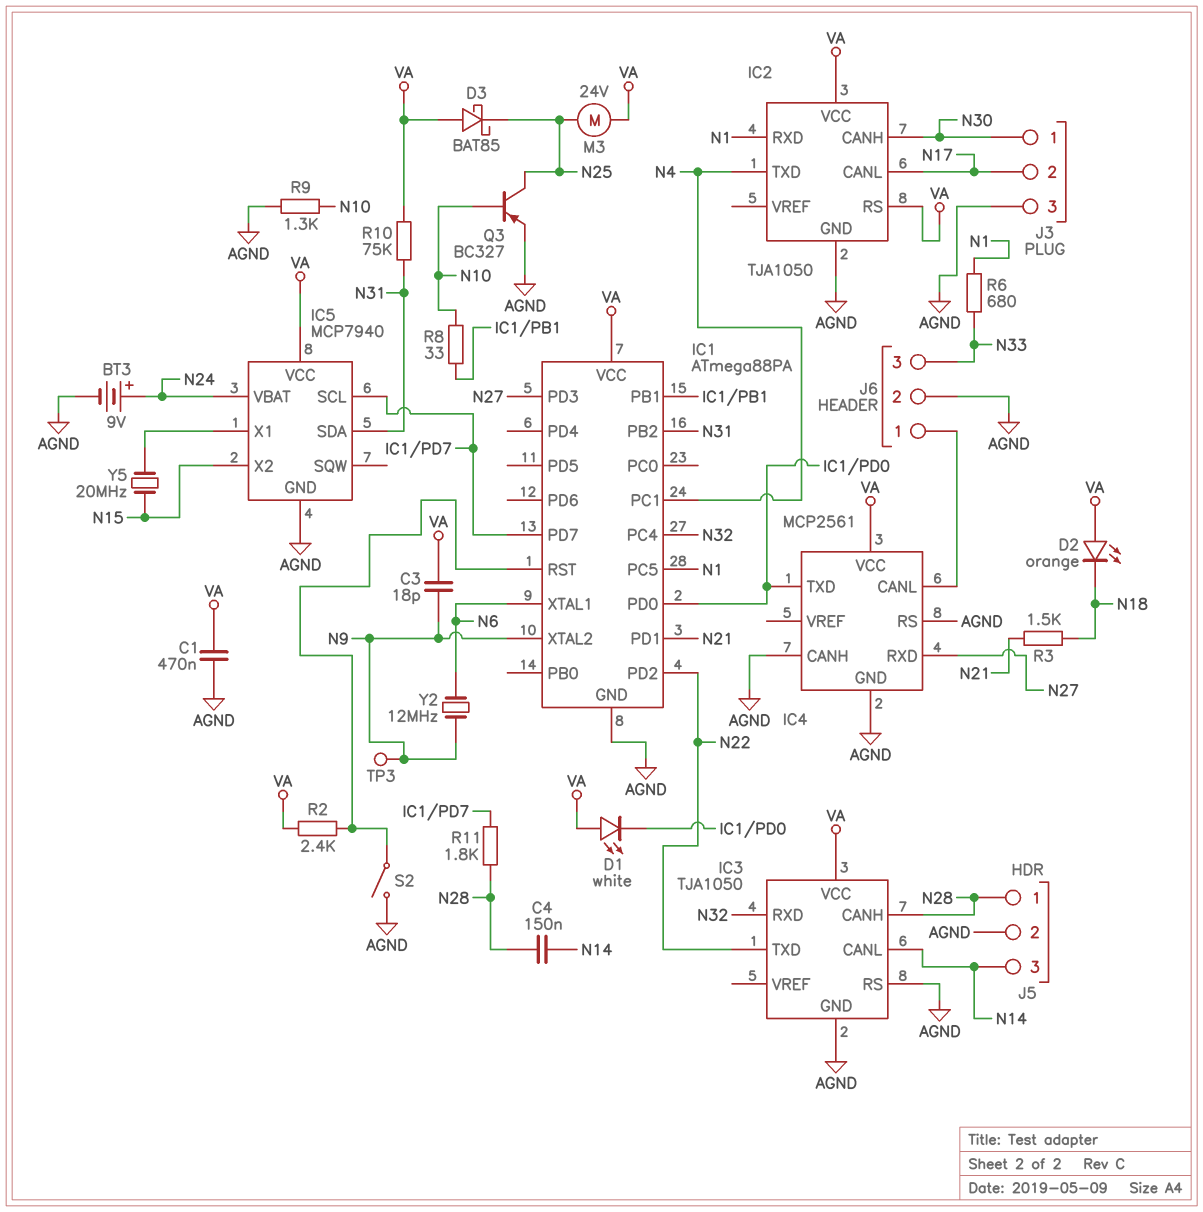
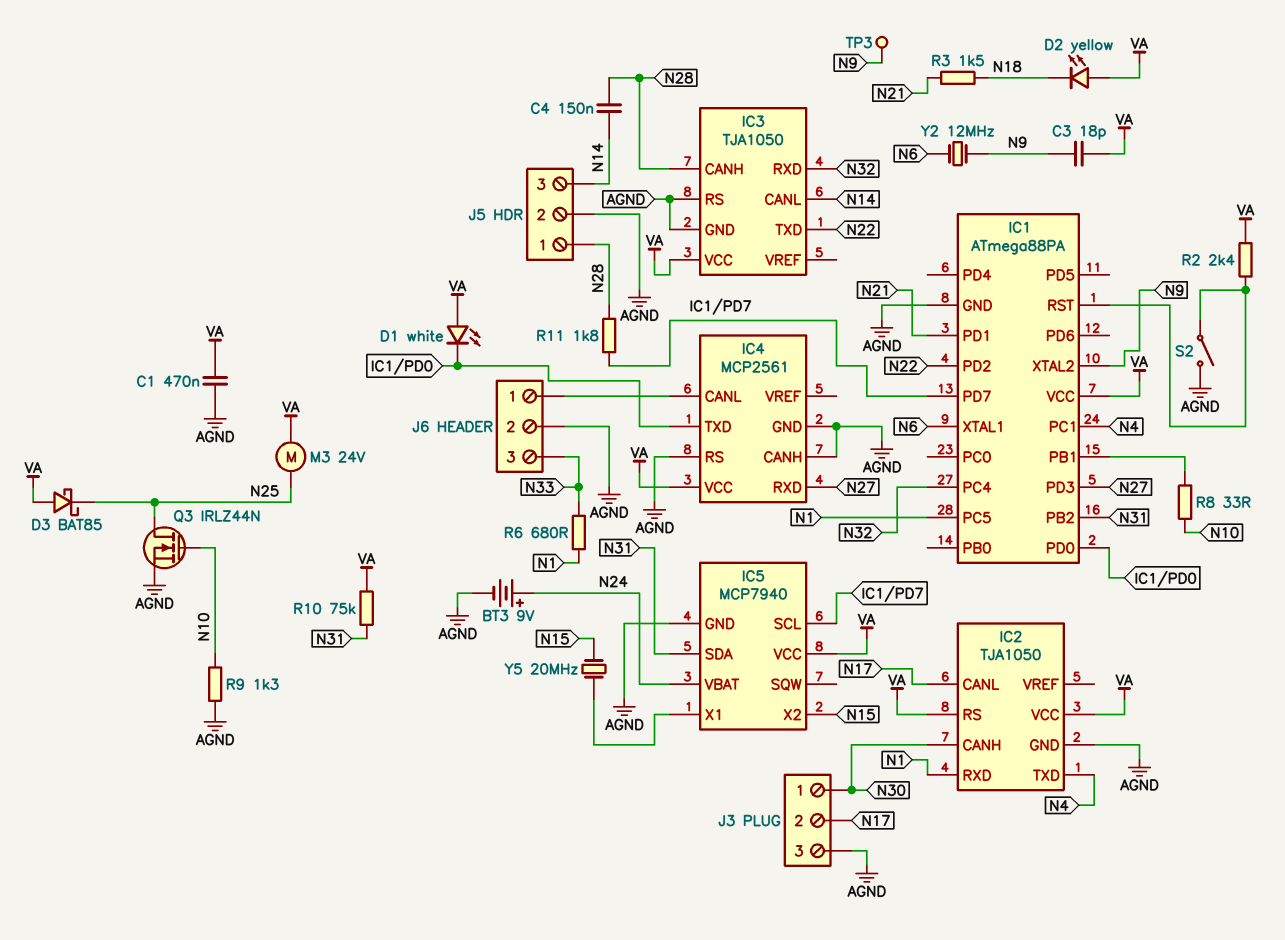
D2: LED orange (A VA, K N18) -> LED yellow (A VA, K N18)
Q3: PNP BC327 (B N10, C N25, E AGND) -> NMOS IRLZ44N (G N10, D N25, S AGND)

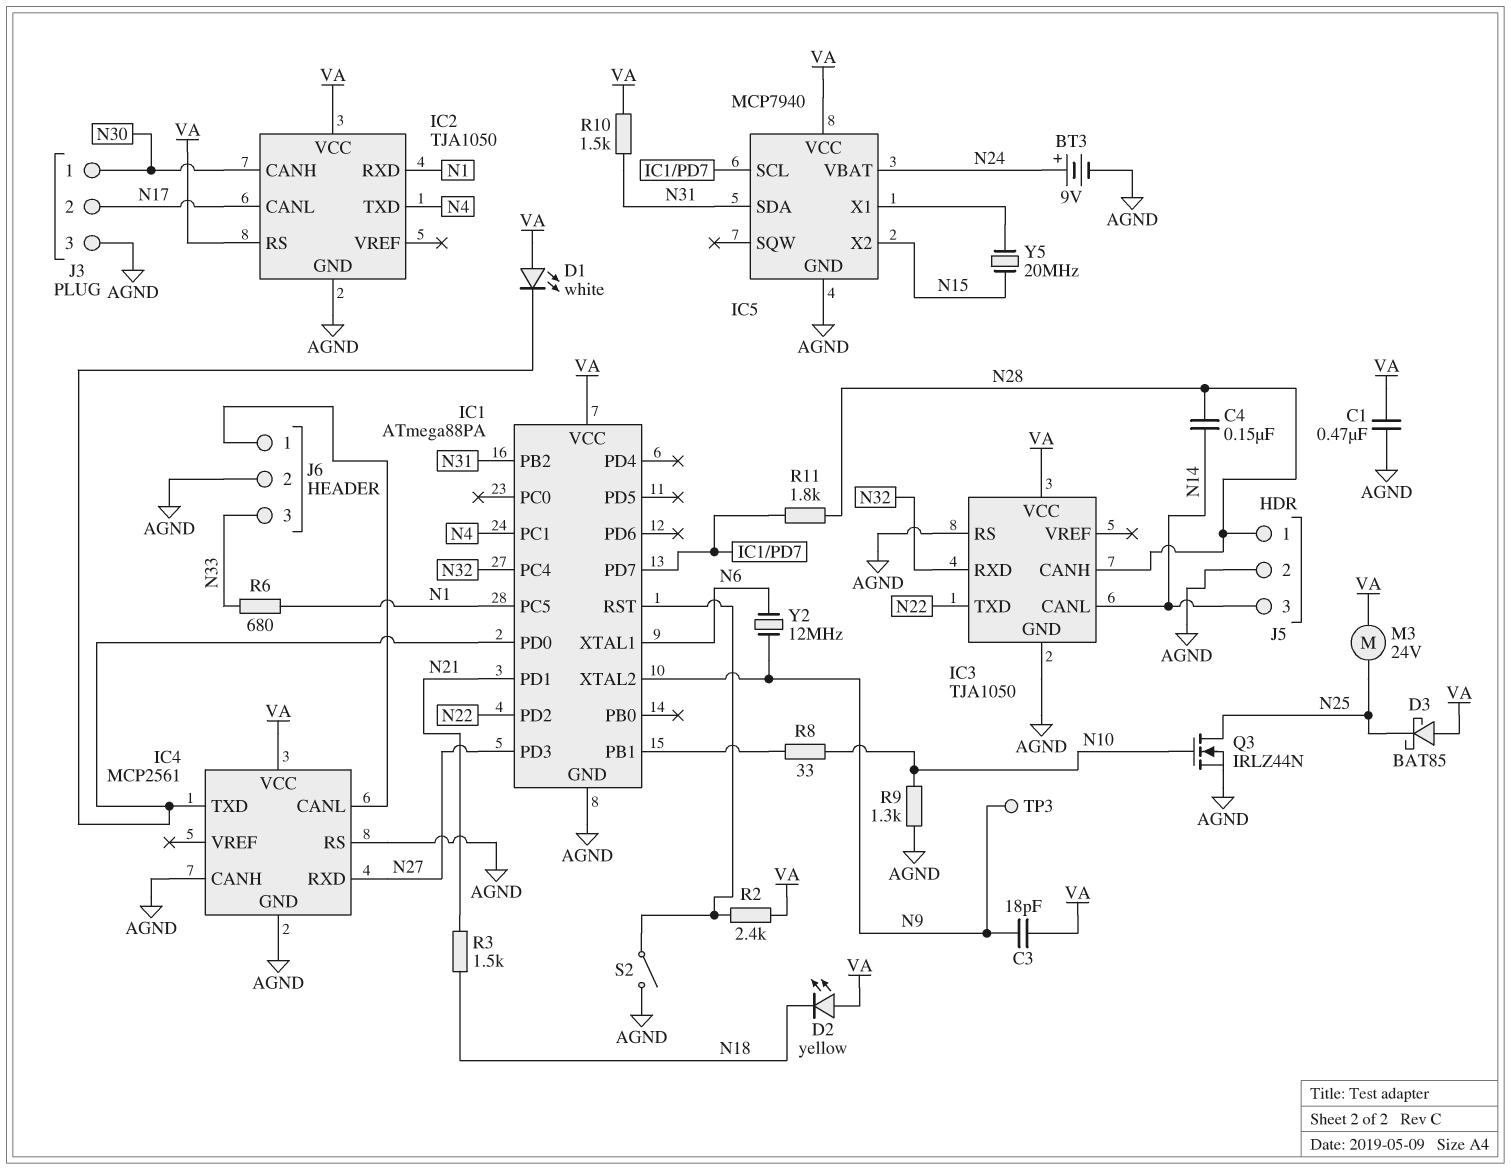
R10: 75k (N31, VA) -> 1.5k (N31, VA)

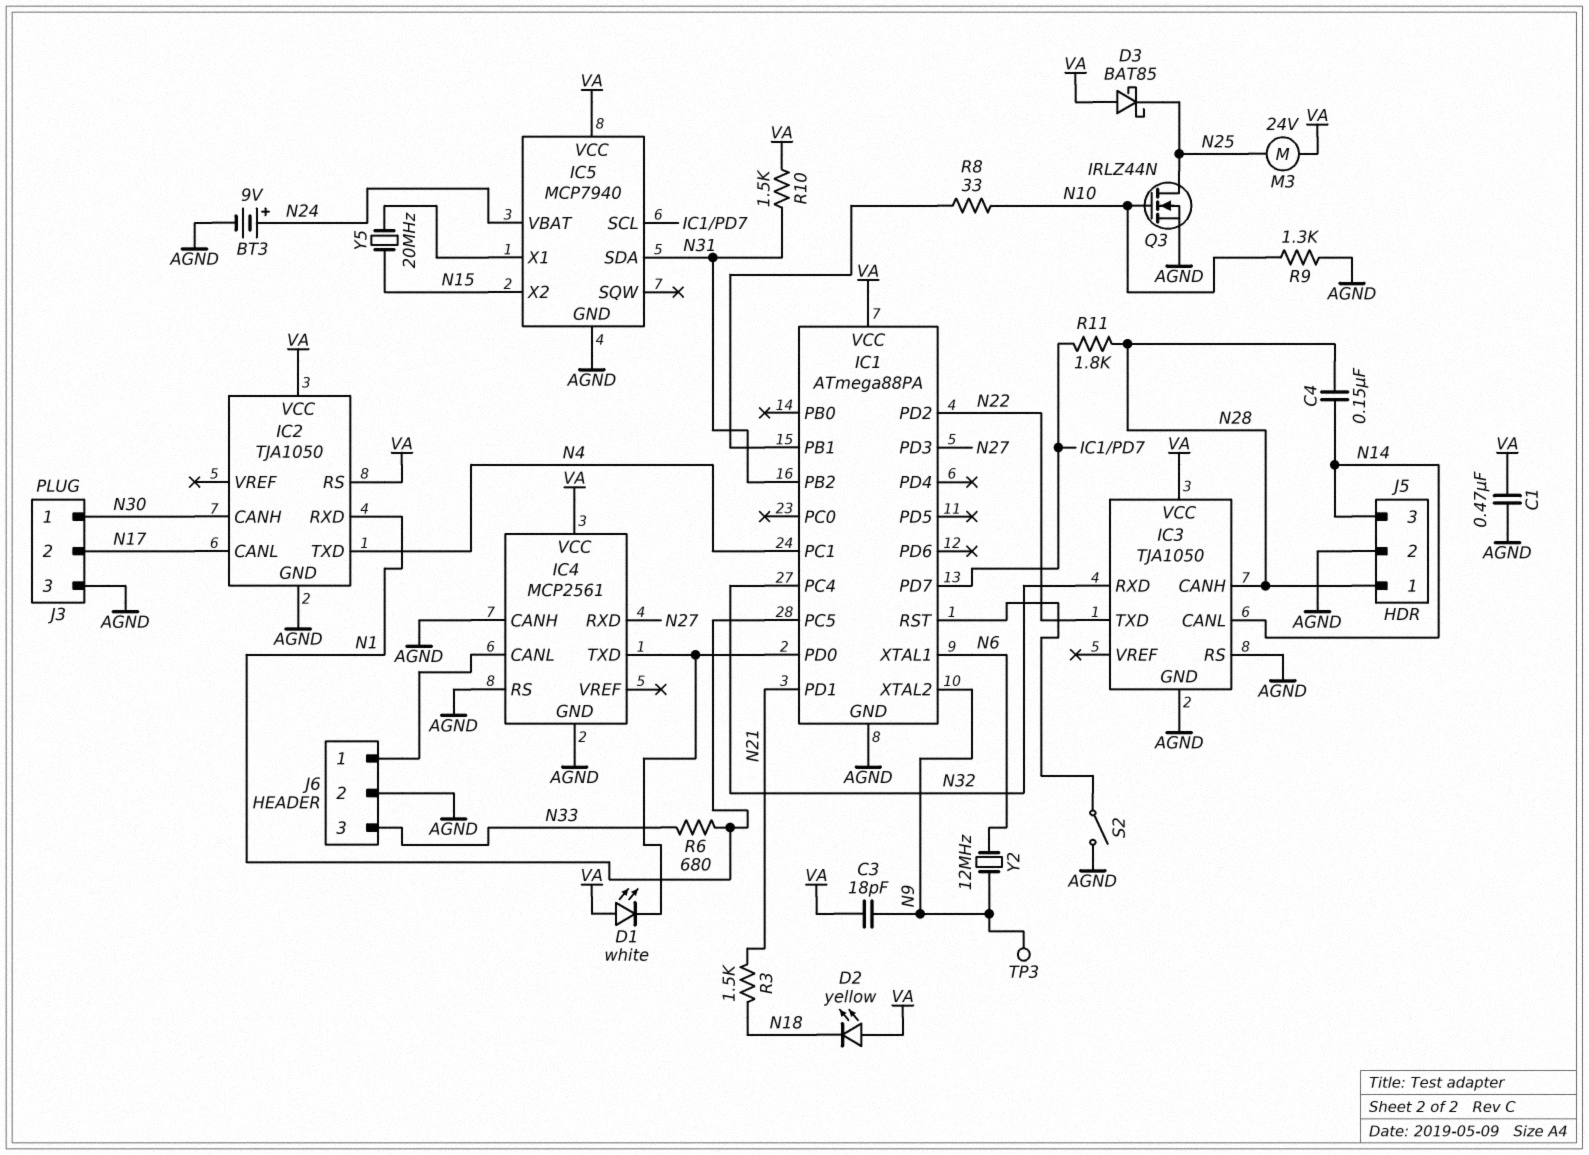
R2: 2.4k (IC1/RST, VA) -> none

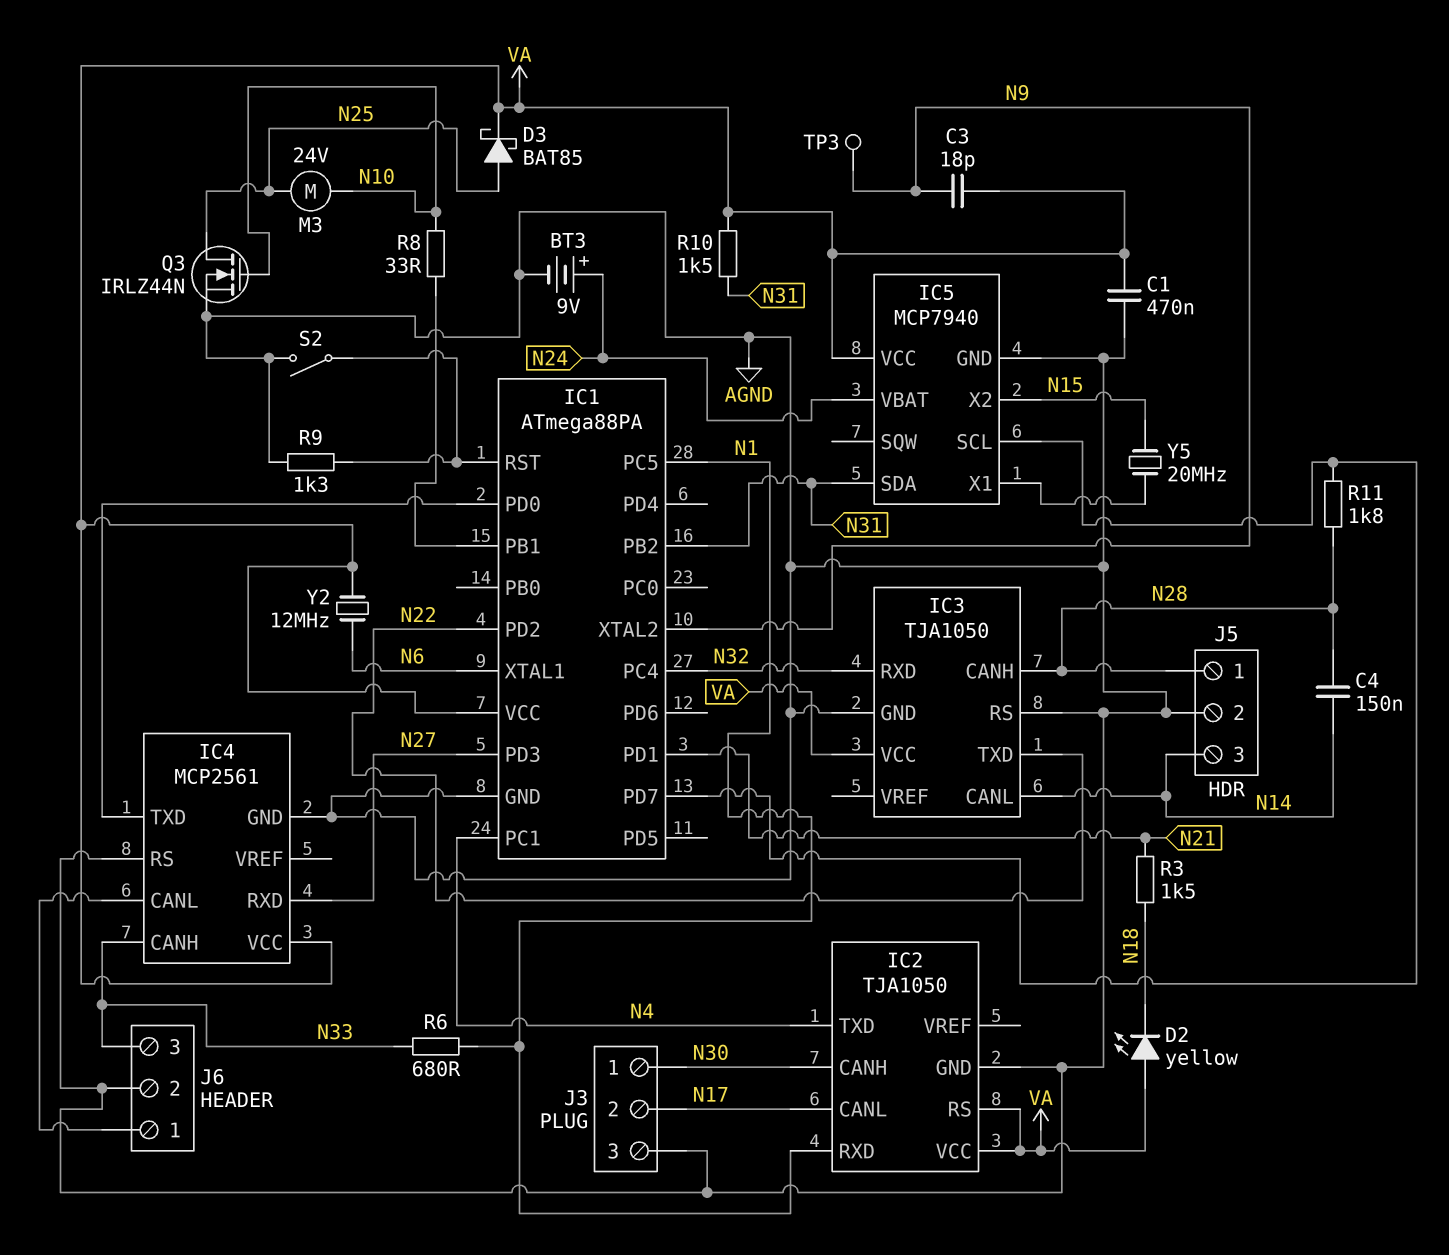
D1: LED white (A VA, K IC1/PD0) -> none
D3: schottky BAT85 (A VA, K N25) -> schottky BAT85 (A N25, K VA)
IC4 pin CANH: AGND -> N33
M3: motor 24V (N25, VA) -> motor 24V (N10, N25)
R9: 1.3k (AGND, N10) -> 1.3k (AGND, IC1/RST)
Y2: 12MHz (N6, N9) -> 12MHz (N6, VA)

